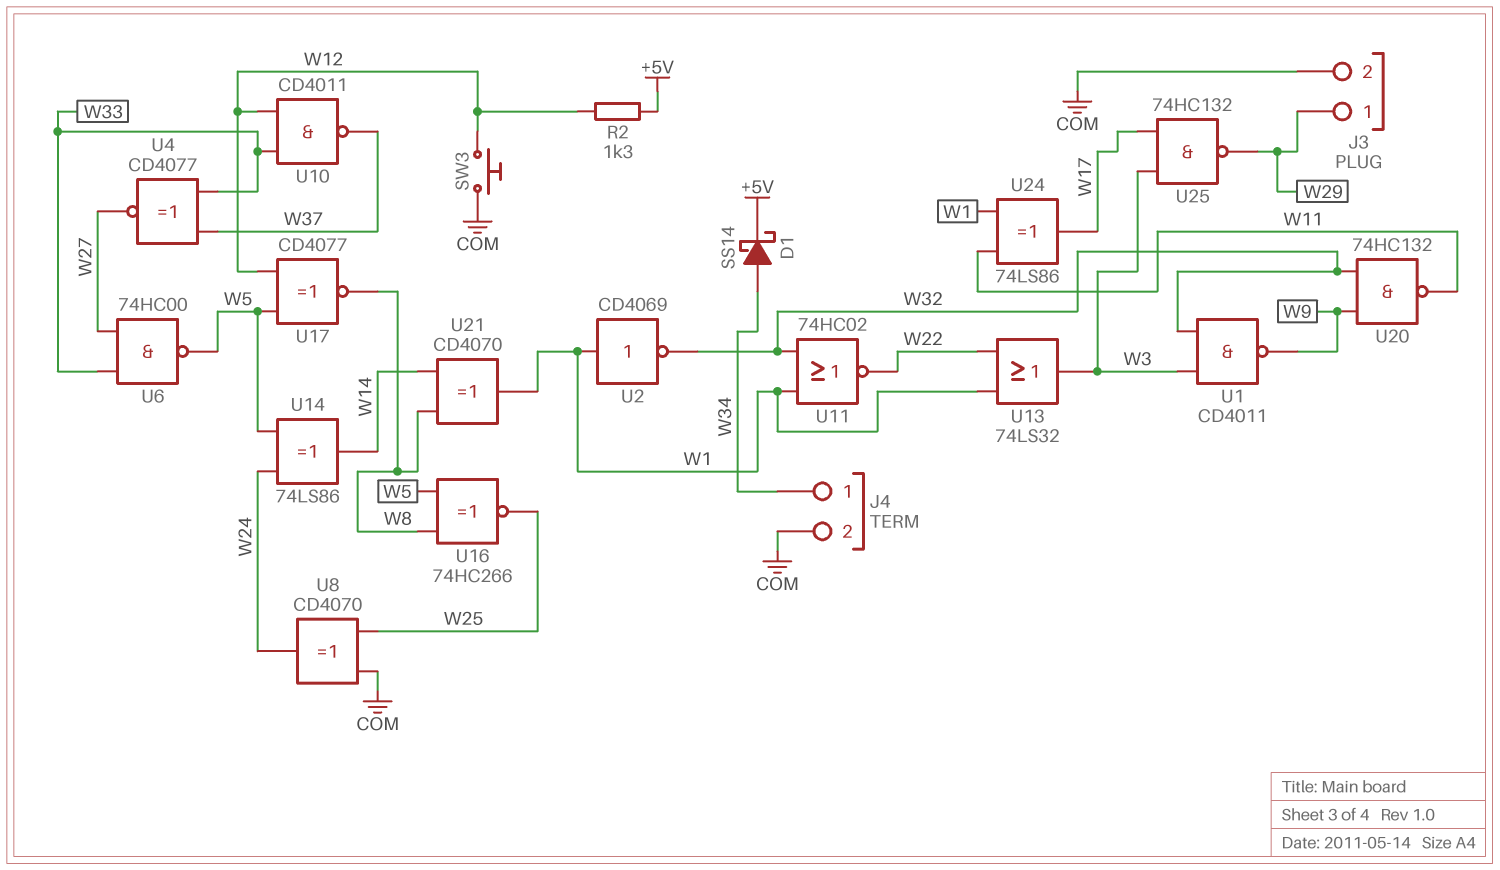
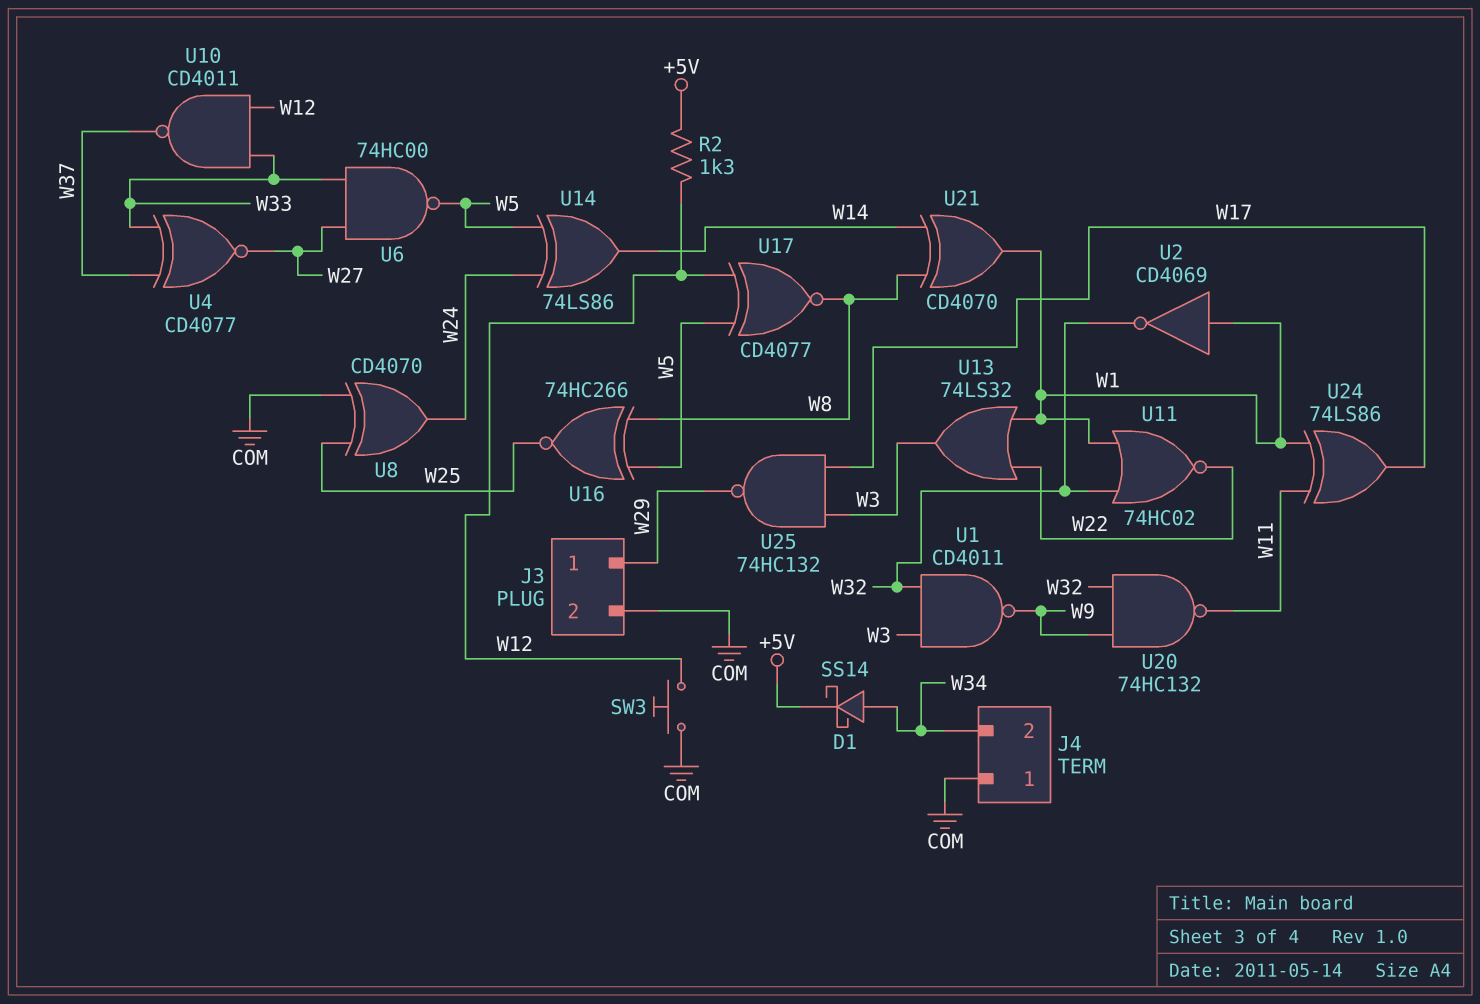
J4 pin 1: W34 -> COM
J4 pin 2: COM -> W34

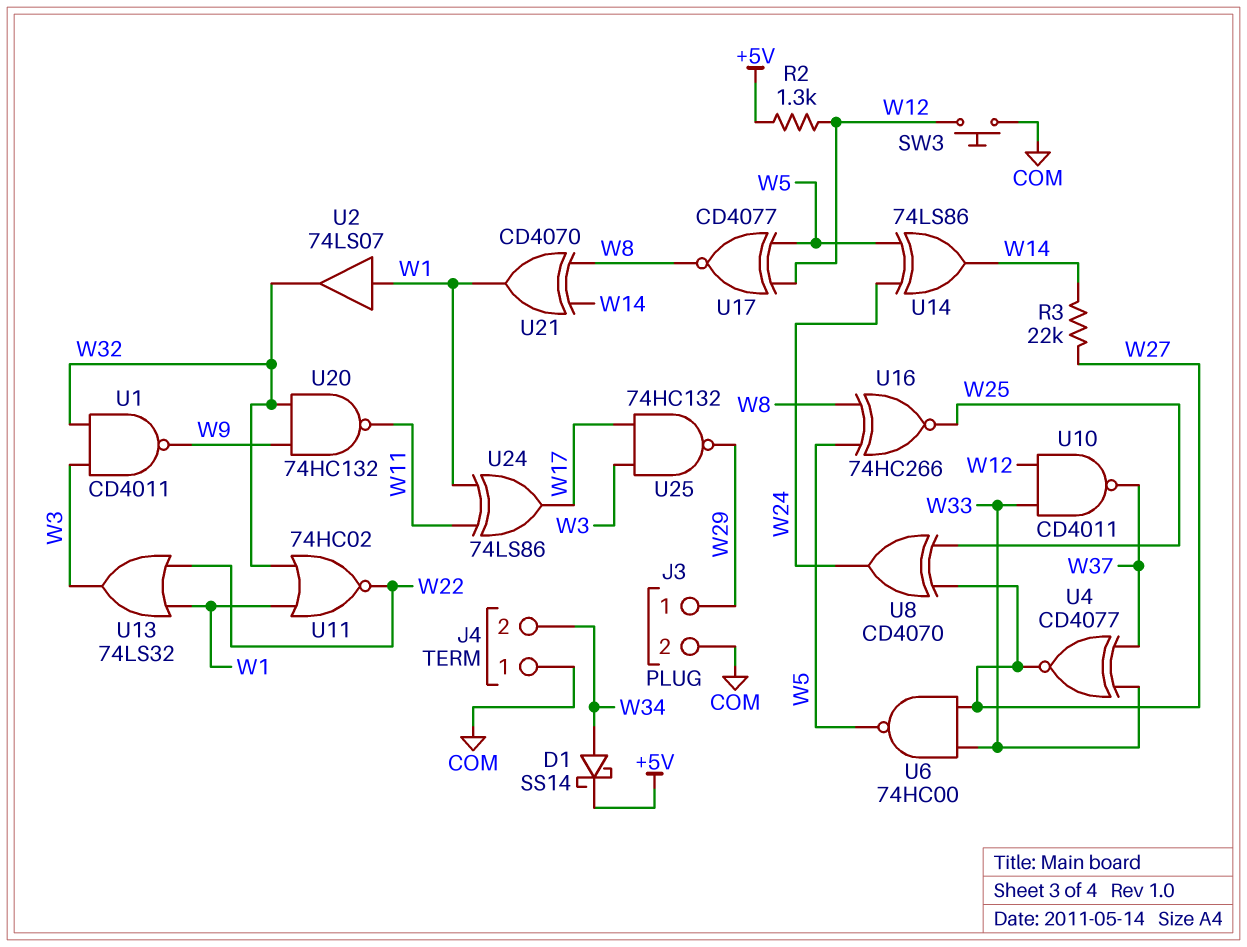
R3: none -> 22k (W14, W27)
U2: NOT CD4069 (in W1, out W32) -> buffer 74LS07 (in W1, out W32)
U8: XOR CD4070 (in COM, in W25, out W24) -> XOR CD4070 (in W25, in W27, out W24)

